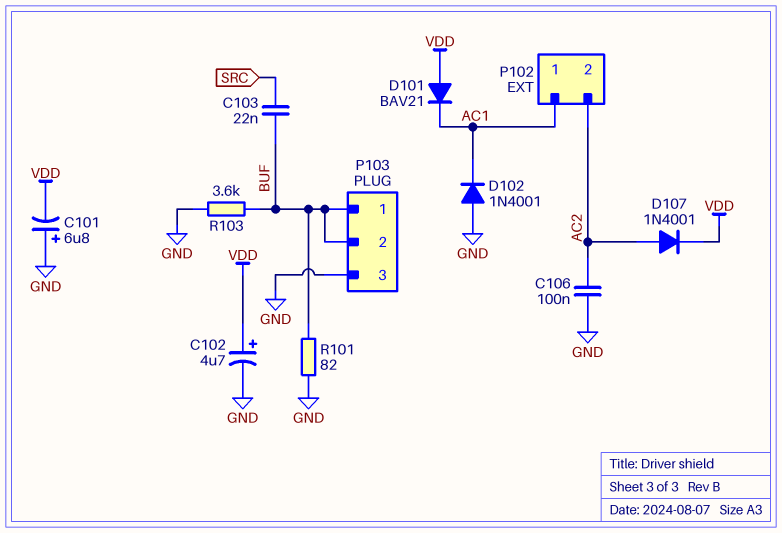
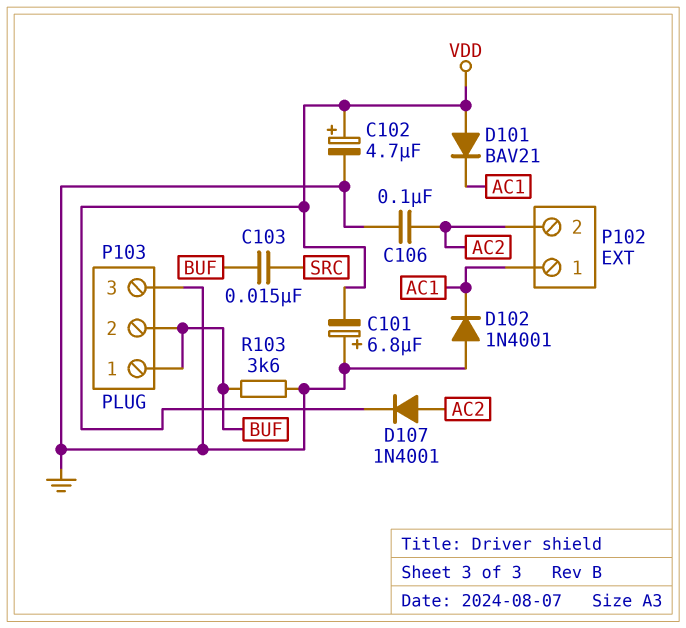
C103: 22nF (BUF, SRC) -> 15nF (BUF, SRC)
R101: 82 (BUF, GND) -> none

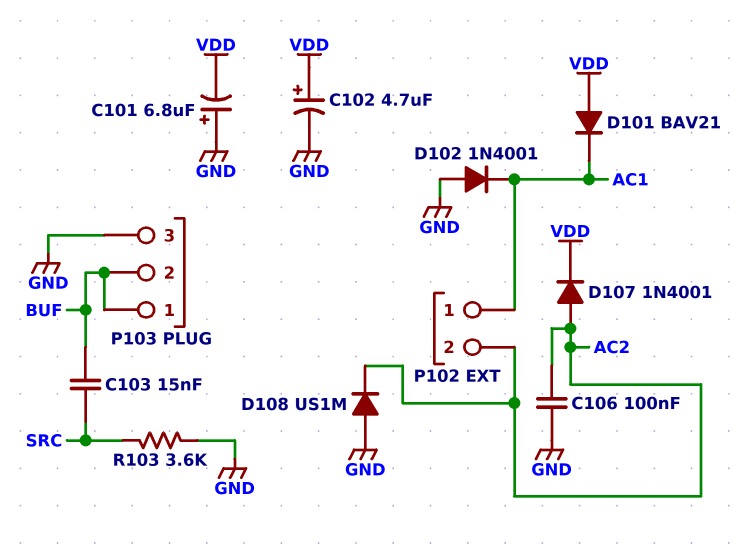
D108: none -> diode US1M (A GND, K AC2)
R103: 3.6k (BUF, GND) -> 3.6k (GND, SRC)

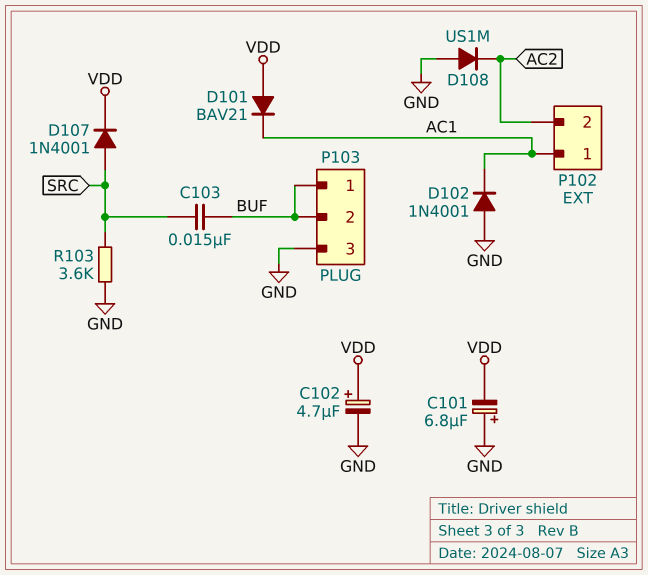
C106: 100nF (AC2, GND) -> none
D107: diode 1N4001 (A AC2, K VDD) -> diode 1N4001 (A SRC, K VDD)

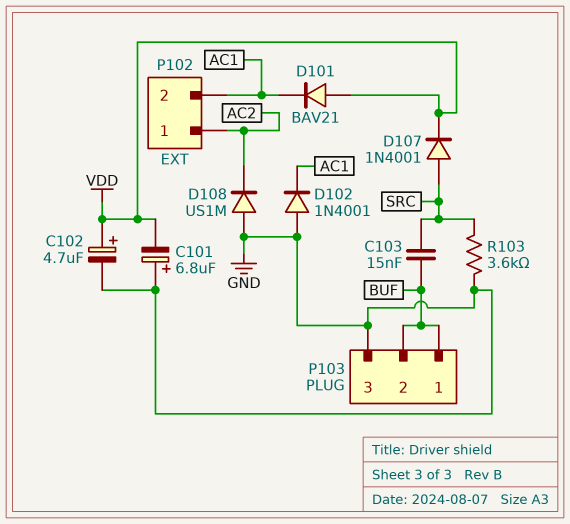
P102 pin 1: AC1 -> AC2
P102 pin 2: AC2 -> AC1

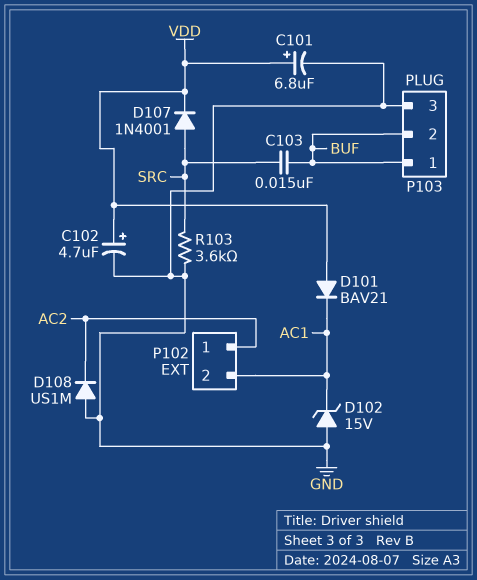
C101: 6.8uF (plus GND, minus VDD) -> 6.8uF (plus VDD, minus GND)
D102: diode 1N4001 (A GND, K AC1) -> zener 15V (A GND, K AC1)

